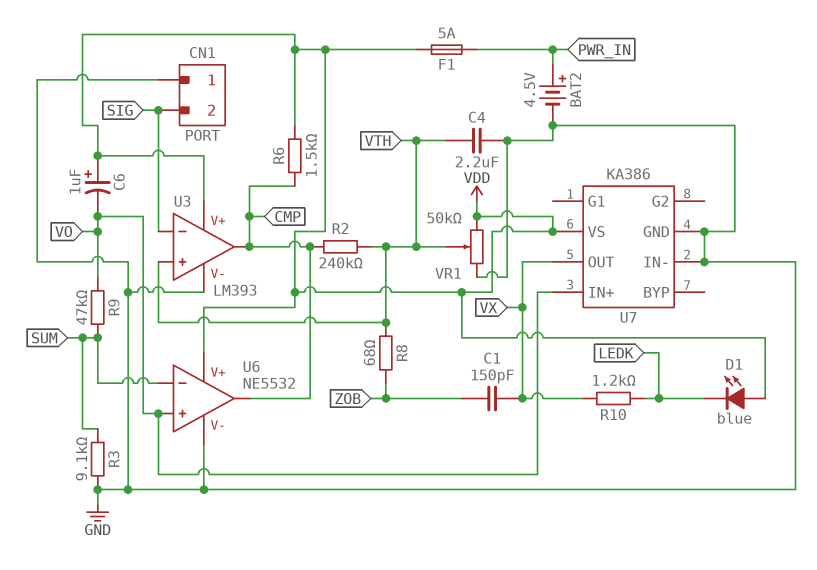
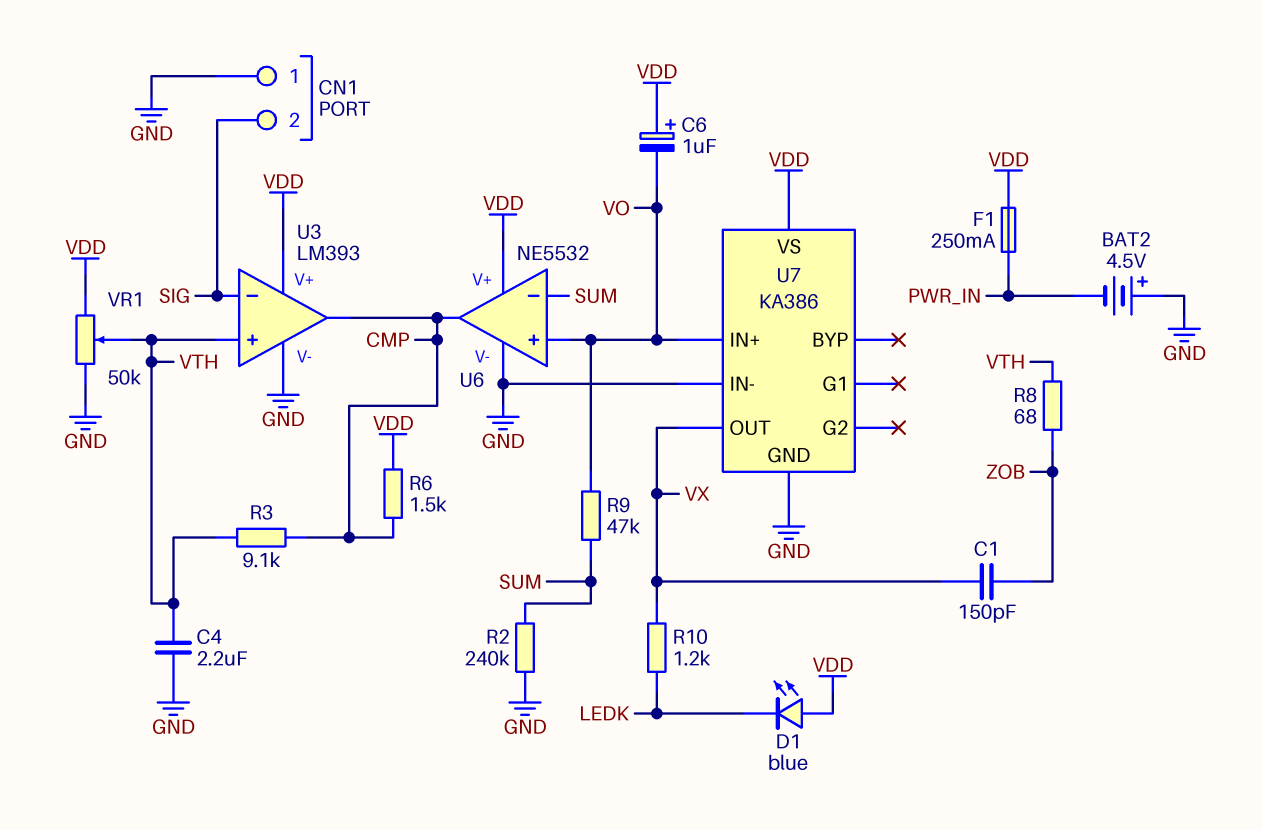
BAT2: 4.5V (plus PWR_IN, minus GND) -> 4.5V (plus GND, minus PWR_IN)
F1: 5A (PWR_IN, VDD) -> 250mA (PWR_IN, VDD)
R2: 240k (CMP, VTH) -> 240k (GND, SUM)
R3: 9.1k (GND, SUM) -> 9.1k (CMP, VTH)

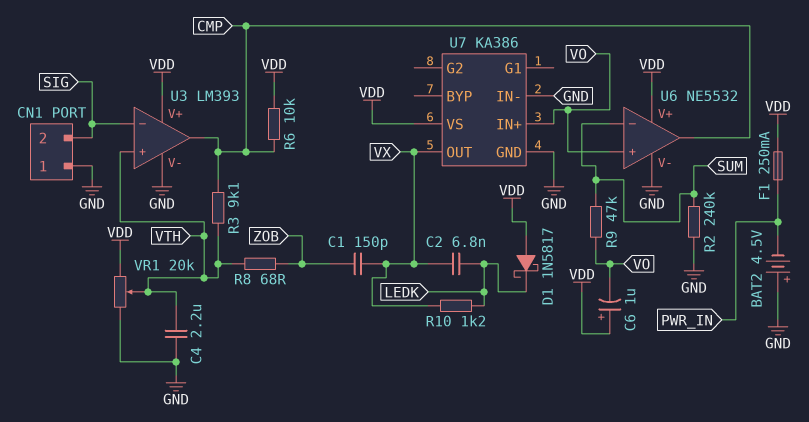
C2: none -> 6.8nF (LEDK, VX)
D1: LED blue (A VDD, K LEDK) -> schottky 1N5817 (A VDD, K LEDK)
R6: 1.5k (CMP, VDD) -> 10k (CMP, VDD)
VR1: 50k (GND, VDD, wiper VTH) -> 20k (GND, VDD, wiper VTH)

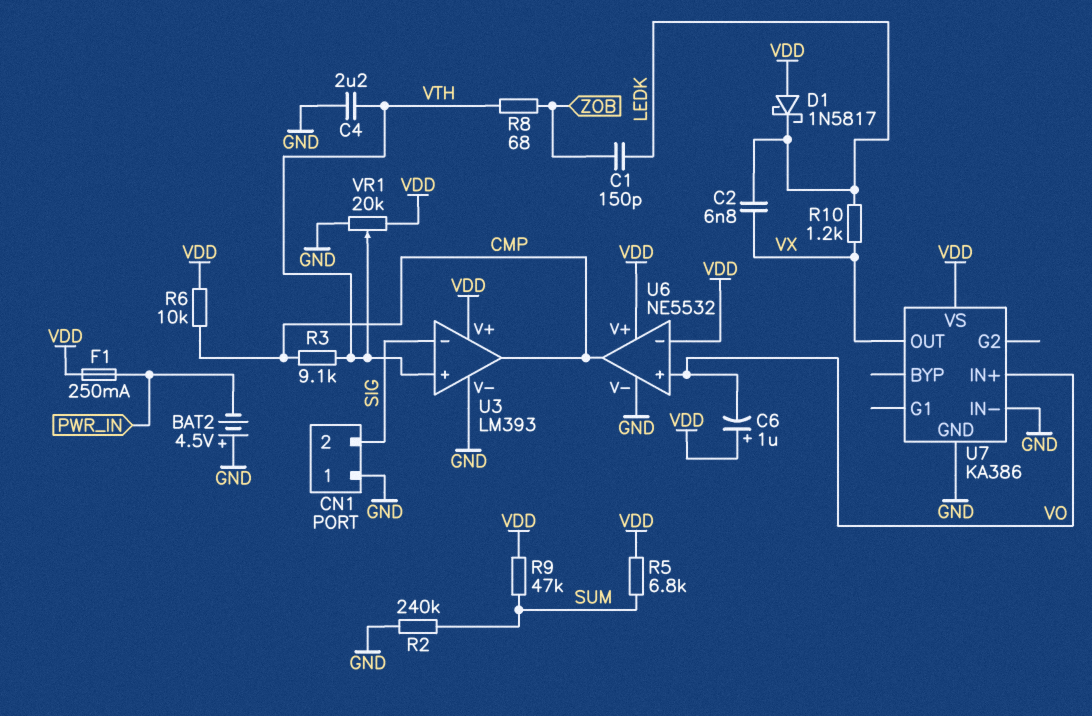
C1: 150pF (VX, ZOB) -> 150pF (LEDK, ZOB)
R5: none -> 6.8k (SUM, VDD)
R9: 47k (SUM, VO) -> 47k (SUM, VDD)
U6 pin in-: SUM -> VDD

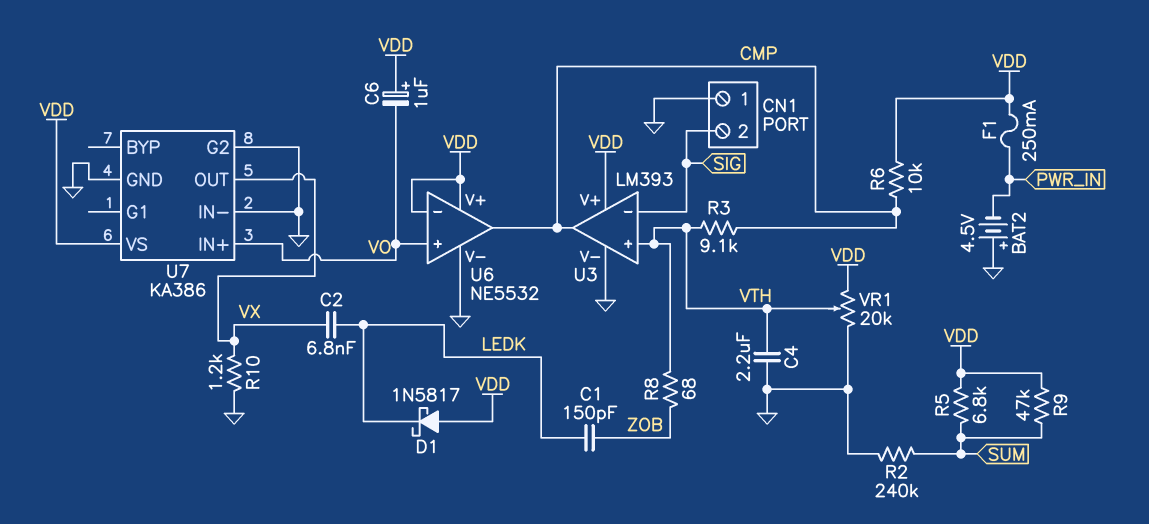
R10: 1.2k (LEDK, VX) -> 1.2k (GND, VX)
U7 pin G2: none -> GND

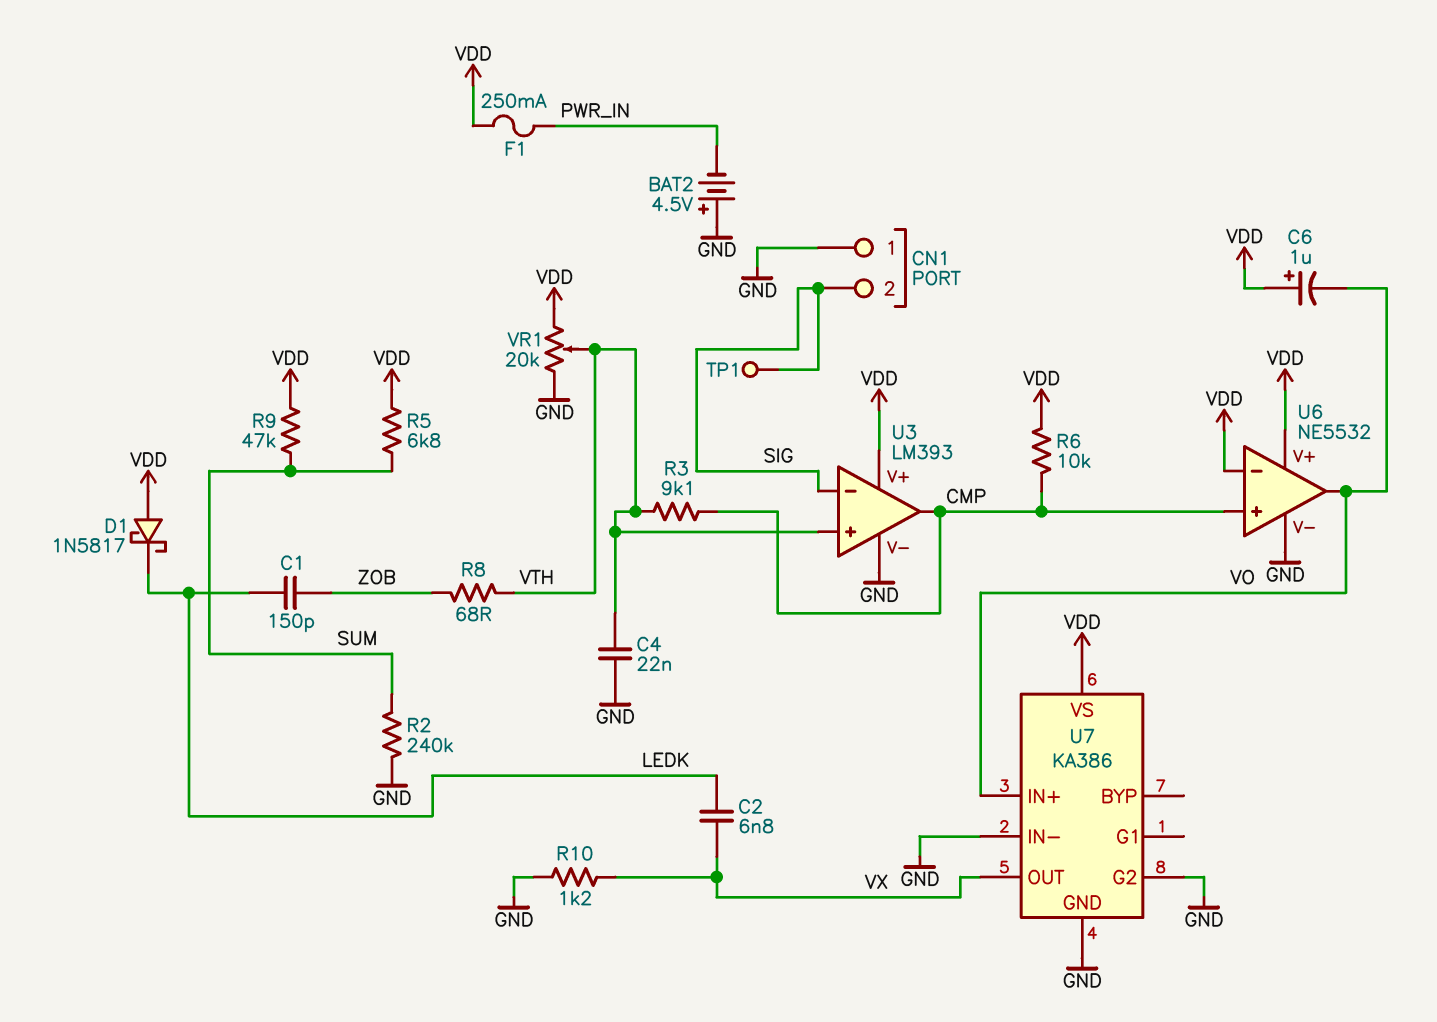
C4: 2.2uF (GND, VTH) -> 22nF (GND, VTH)
TP1: none -> test point (SIG)
U6 pin in+: VO -> CMP
U6 pin out: CMP -> VO

